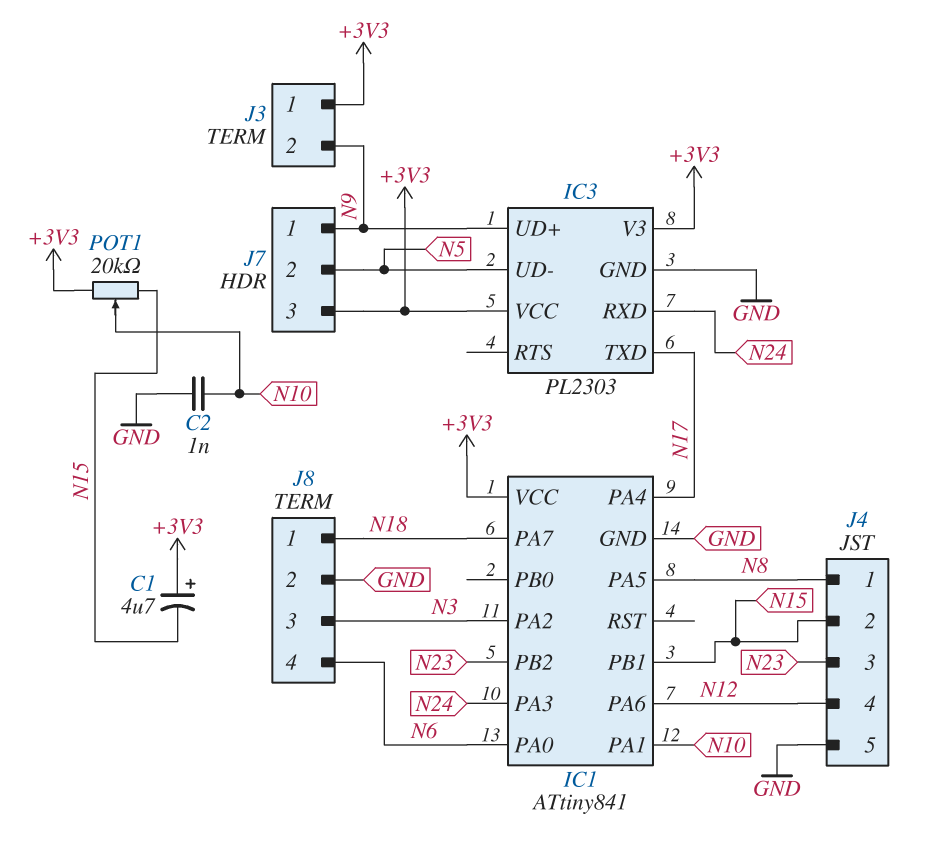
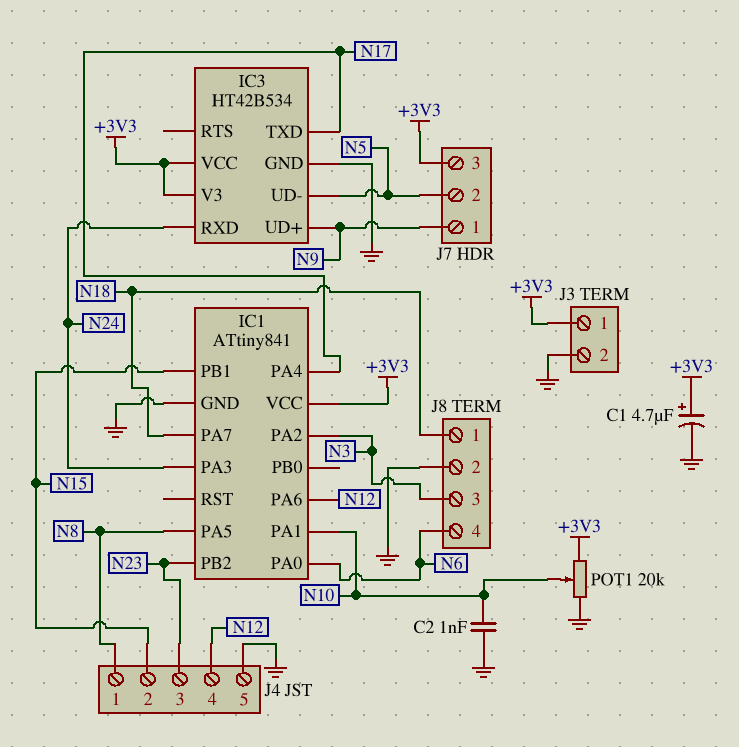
C1: 4.7uF (plus +3V3, minus N15) -> 4.7uF (plus +3V3, minus GND)
IC3: PL2303 -> HT42B534
J3 pin 2: N9 -> GND
POT1: 20k (+3V3, N15, wiper N10) -> 20k (+3V3, GND, wiper N10)

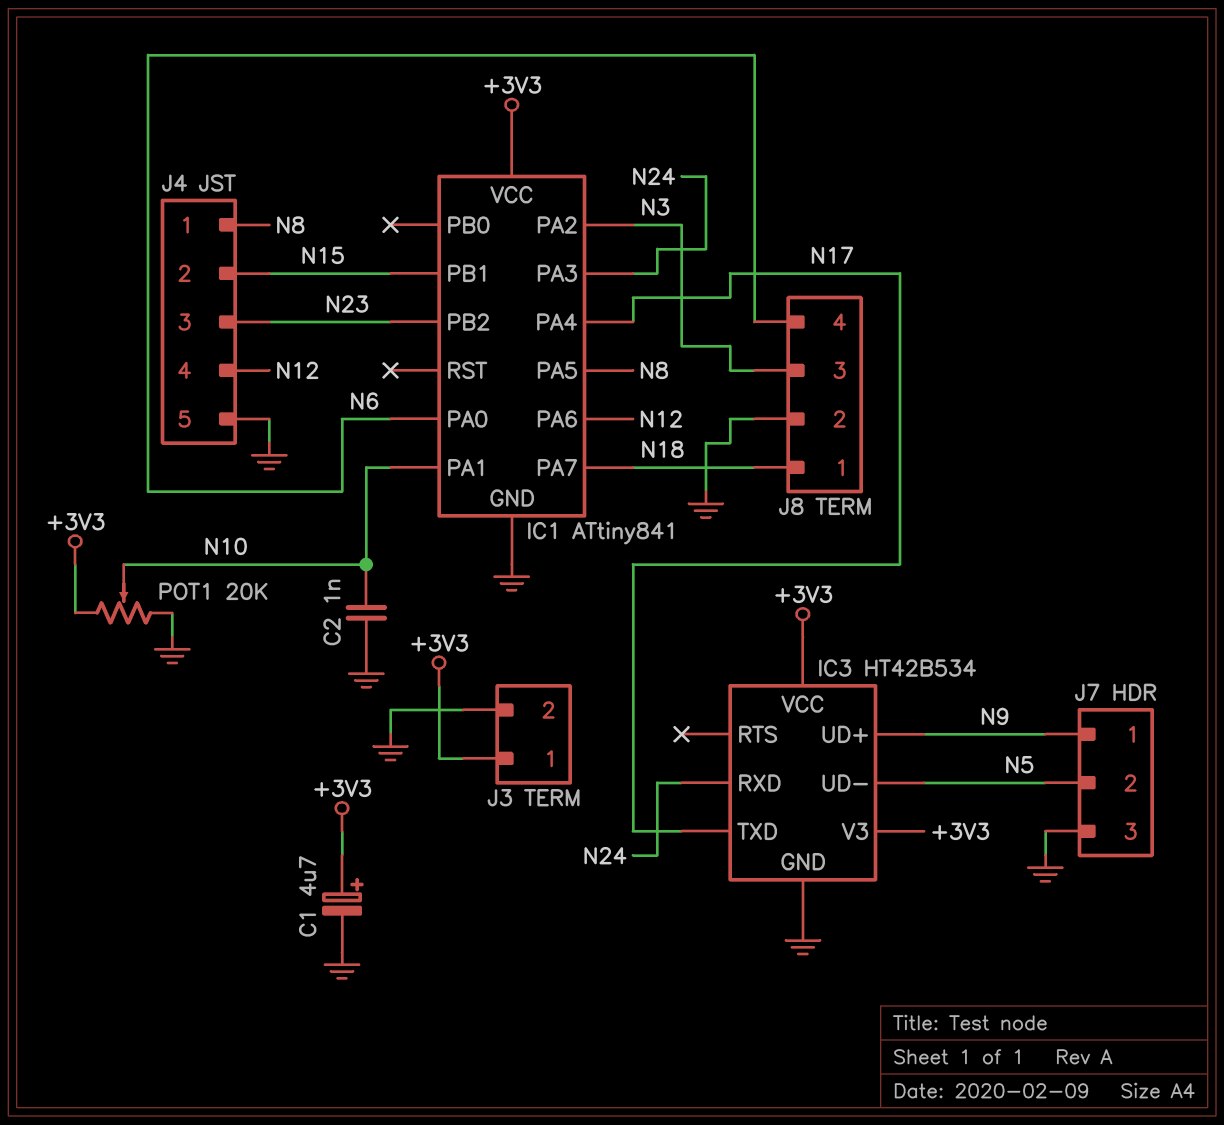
J7 pin 3: +3V3 -> GND

